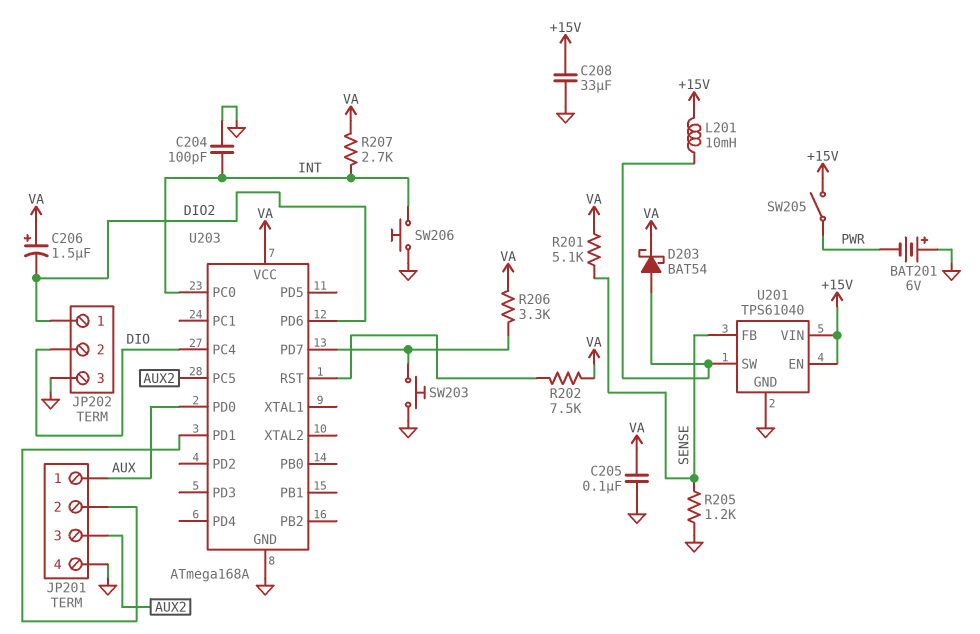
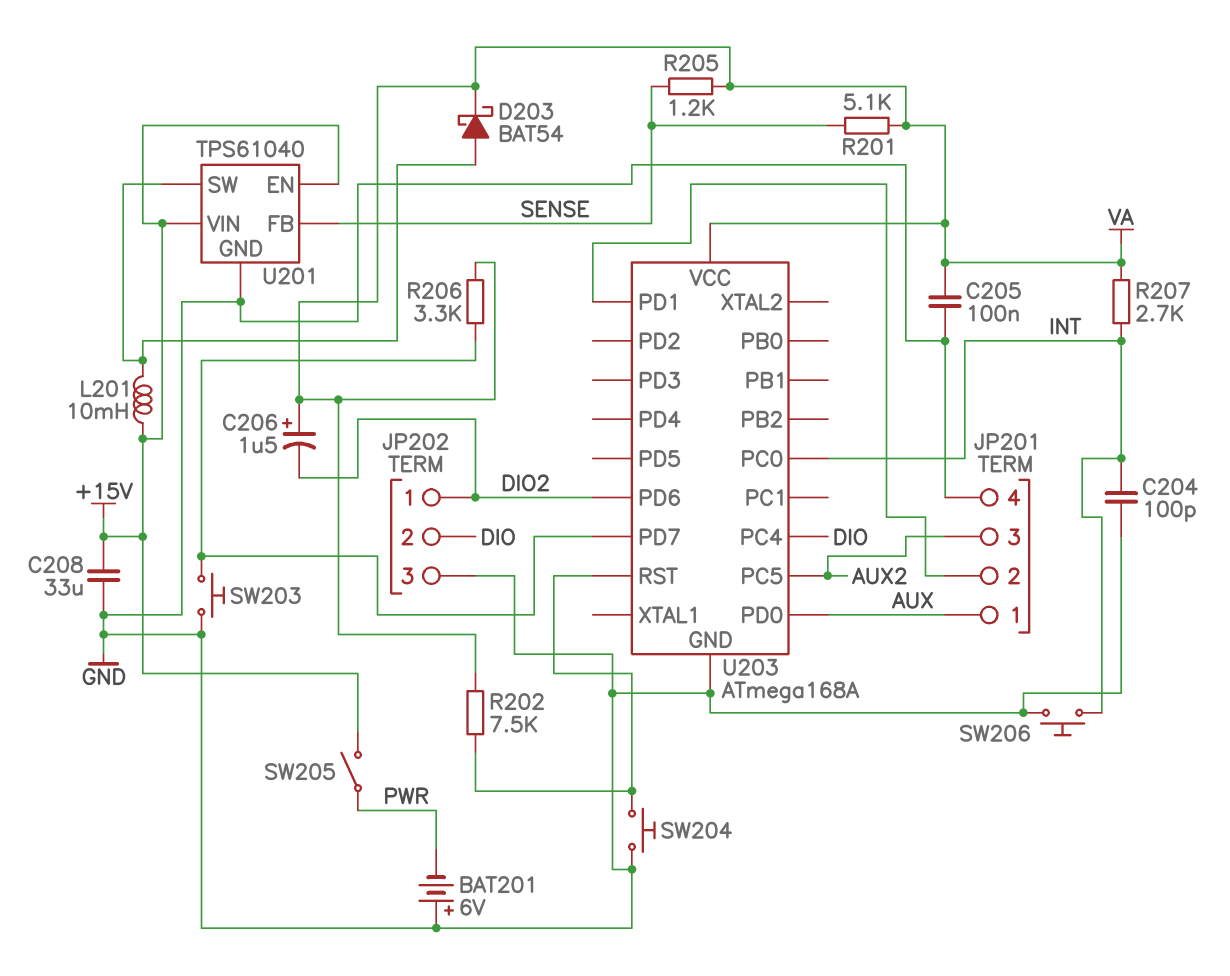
R205: 1.2k (GND, SENSE) -> 1.2k (SENSE, VA)
SW204: none -> button (GND, U203/RST)

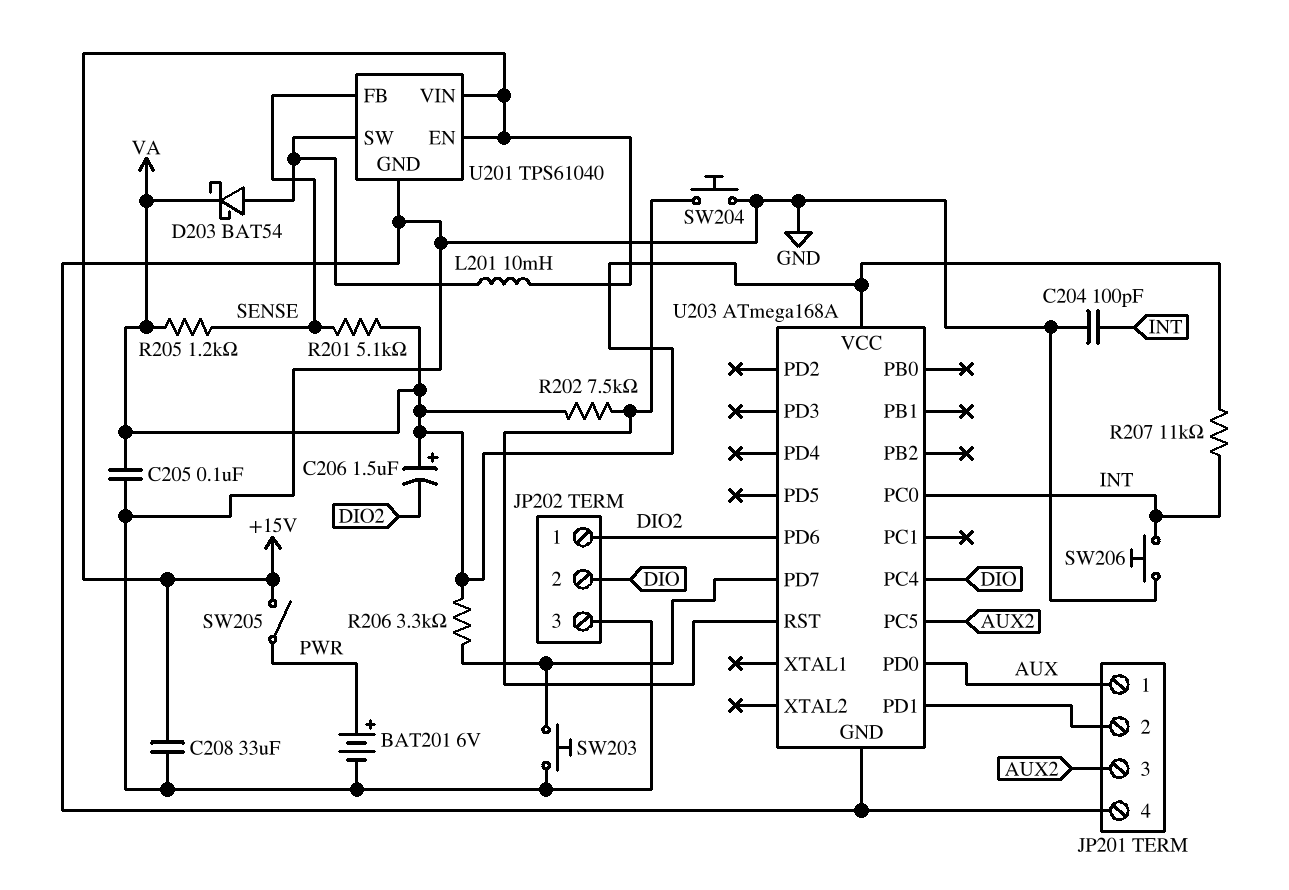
BAT201: 6V (plus GND, minus PWR) -> 6V (plus PWR, minus GND)
R207: 2.7k (INT, VA) -> 11k (INT, VA)

